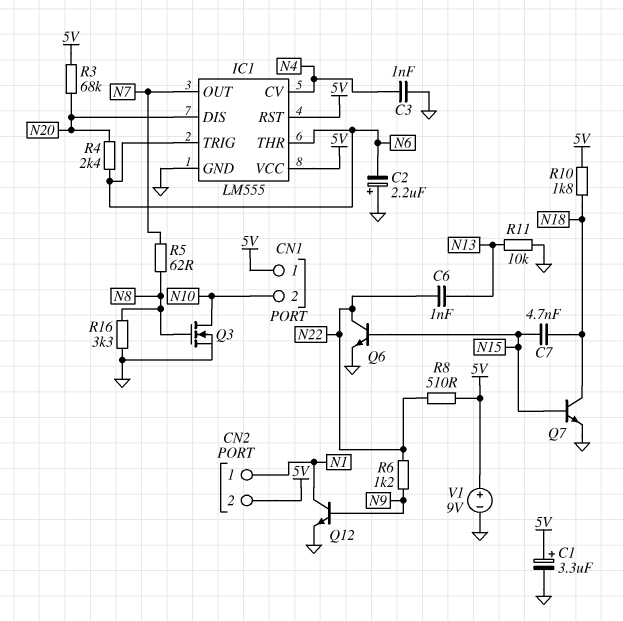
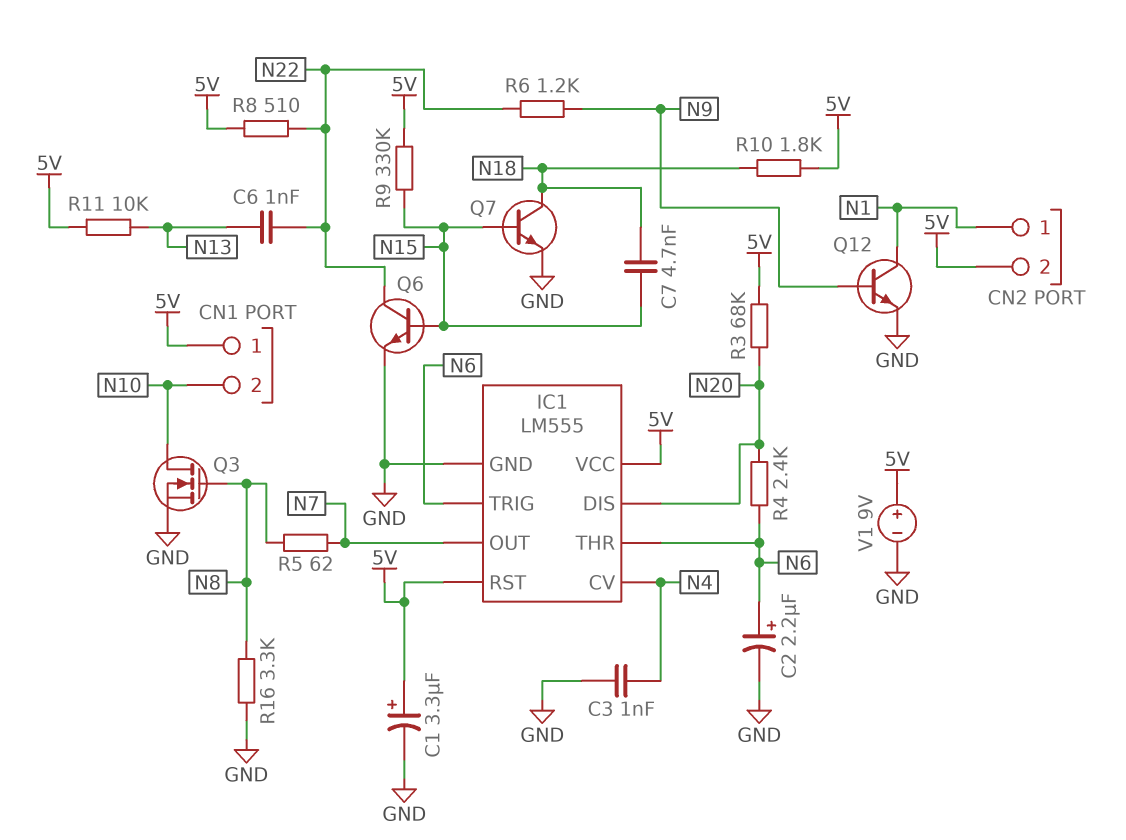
C2: 2.2uF (plus GND, minus N6) -> 2.2uF (plus N6, minus GND)
R9: none -> 330k (5V, N15)
R11: 10k (GND, N13) -> 10k (5V, N13)

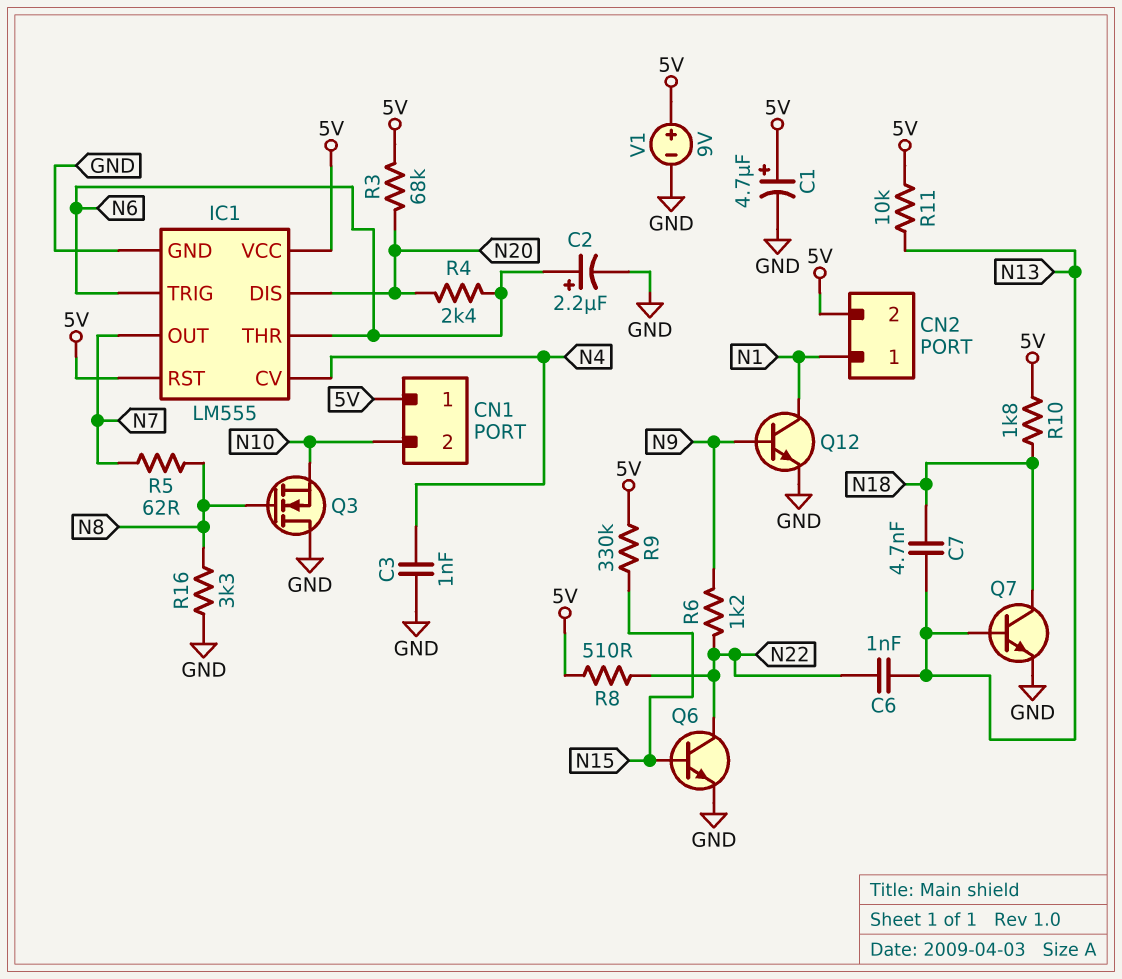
C1: 3.3uF (plus 5V, minus GND) -> 4.7uF (plus 5V, minus GND)
C7: 4.7nF (N15, N18) -> 4.7nF (N13, N18)
Q3: NMOS (G N8, D N10, S GND) -> NMOS (G N8, D GND, S N10)
Q7: NPN (B N15, C N18, E GND) -> NPN (B N13, C N18, E GND)

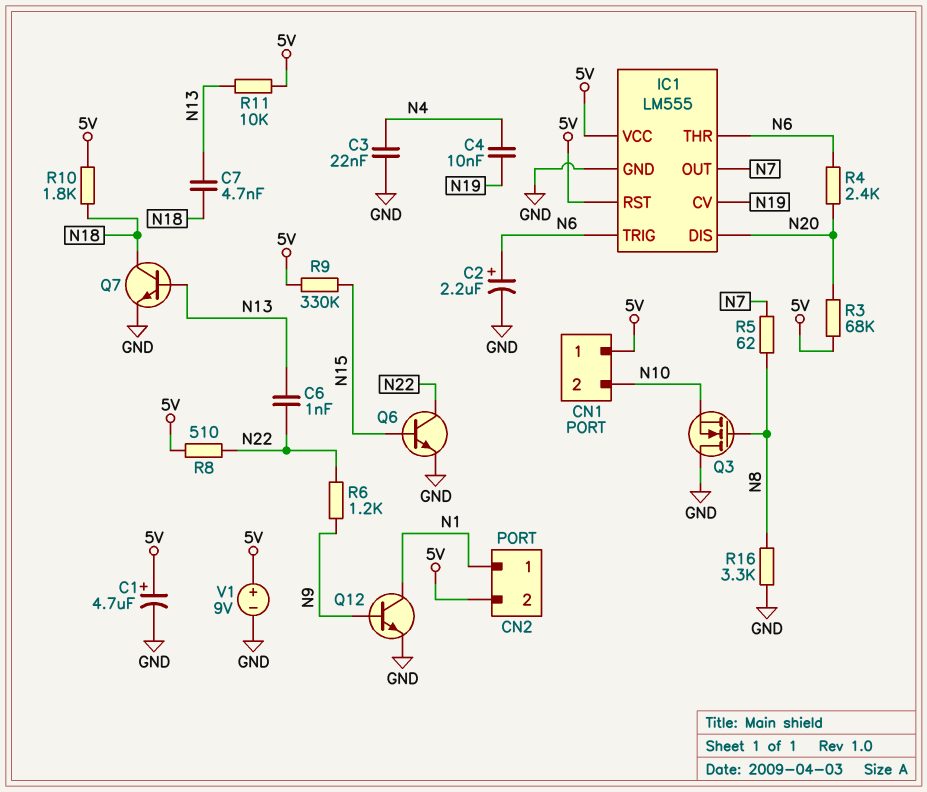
C3: 1nF (GND, N4) -> 22nF (GND, N4)
C4: none -> 10nF (N4, N19)
IC1 pin CV: N4 -> N19

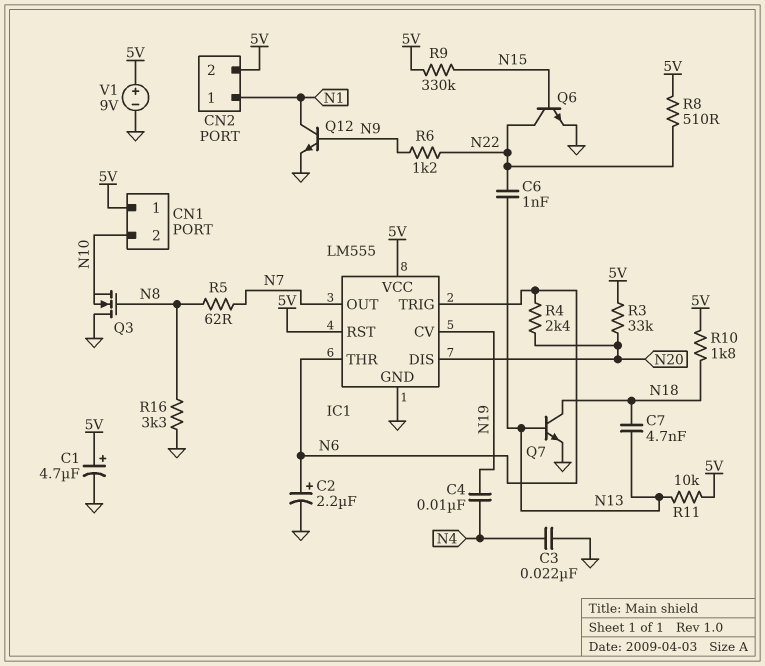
R3: 68k (5V, N20) -> 33k (5V, N20)

